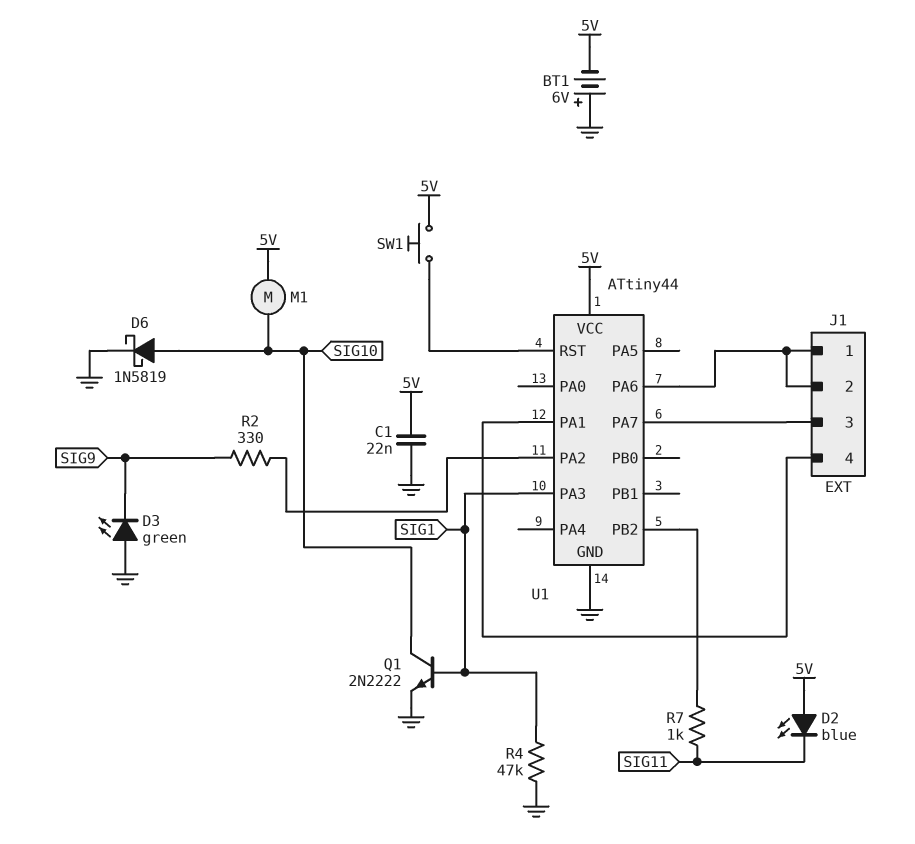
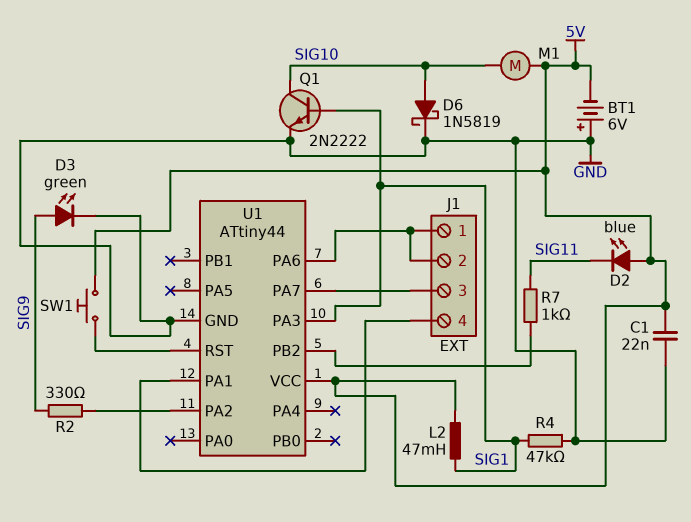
D3: LED green (A GND, K SIG9) -> LED green (A SIG9, K GND)
L2: none -> 47mH (5V, SIG1)

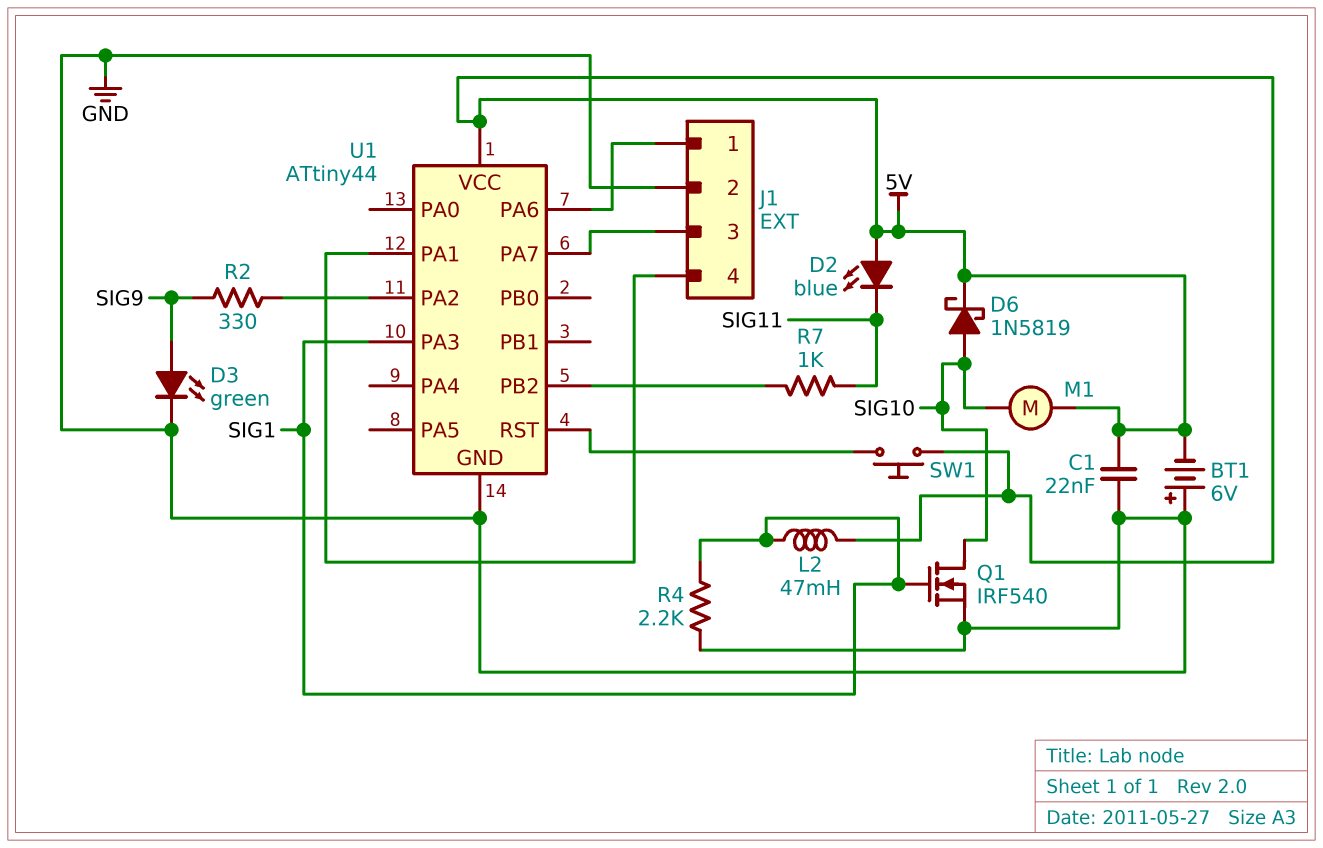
D6: schottky 1N5819 (A SIG10, K GND) -> schottky 1N5819 (A SIG10, K 5V)
J1 pin 2: J1/1 -> GND
Q1: NPN 2N2222 (B SIG1, C SIG10, E GND) -> NMOS IRF540 (G SIG1, D SIG10, S GND)
R4: 47k (GND, SIG1) -> 2.2k (GND, SIG1)

